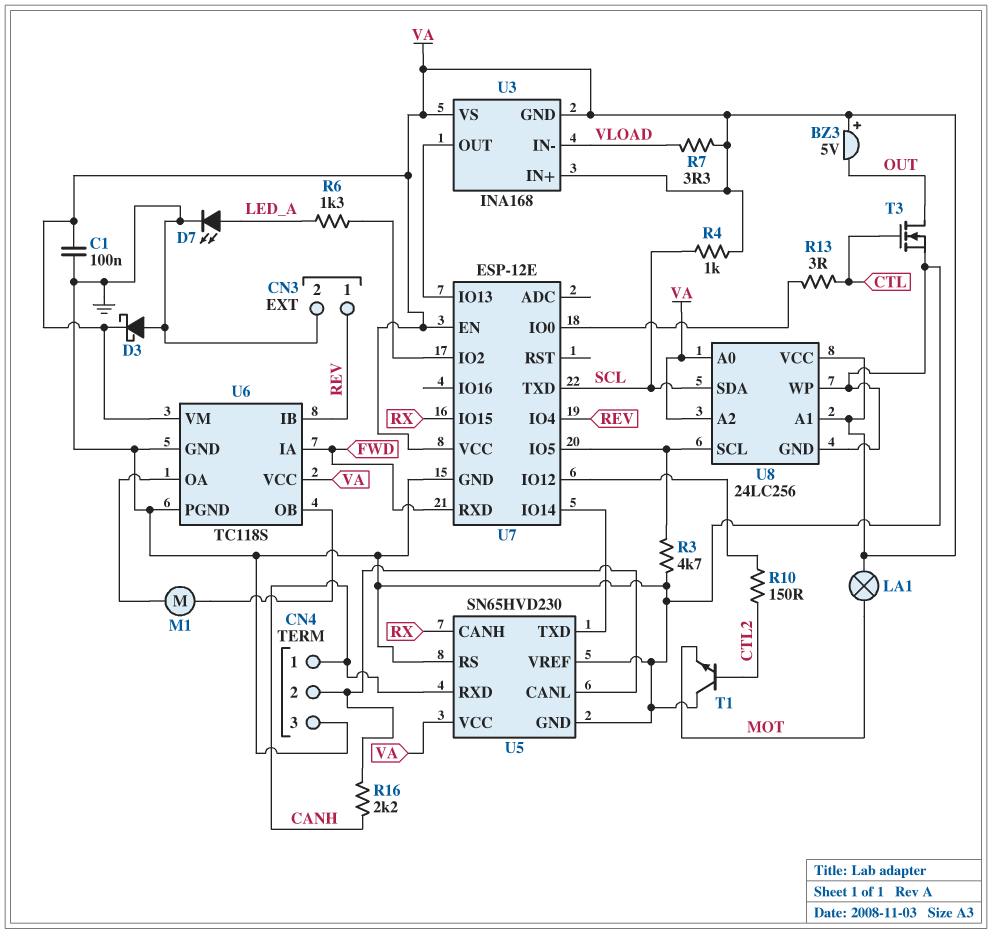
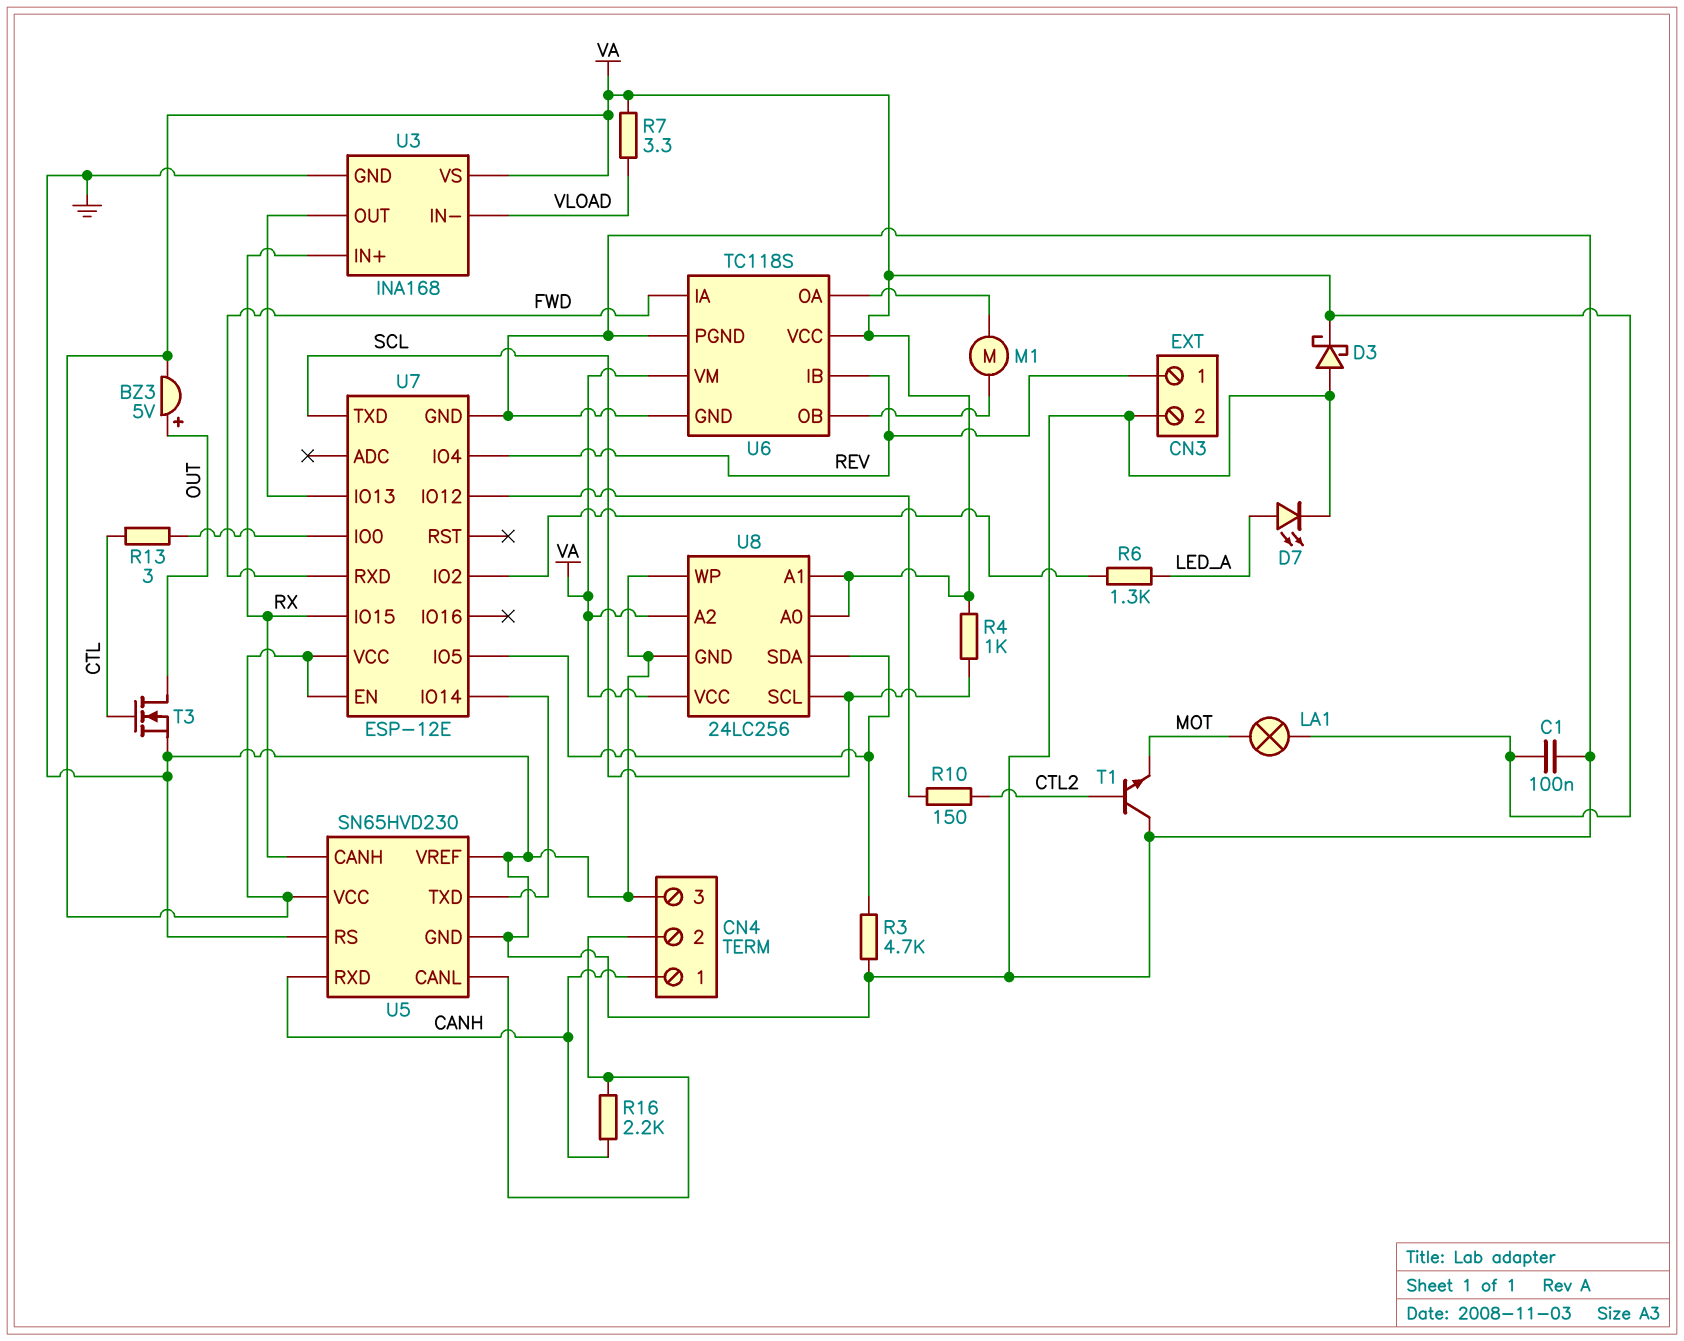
BZ3: buzzer 5V (plus VA, minus OUT) -> buzzer 5V (plus OUT, minus VA)
U3 pin GND: VA -> GND
U3 pin IN+: VA -> RX
U8 pin SCL: U7/IO5 -> SCL
U8 pin SDA: SCL -> U7/IO5

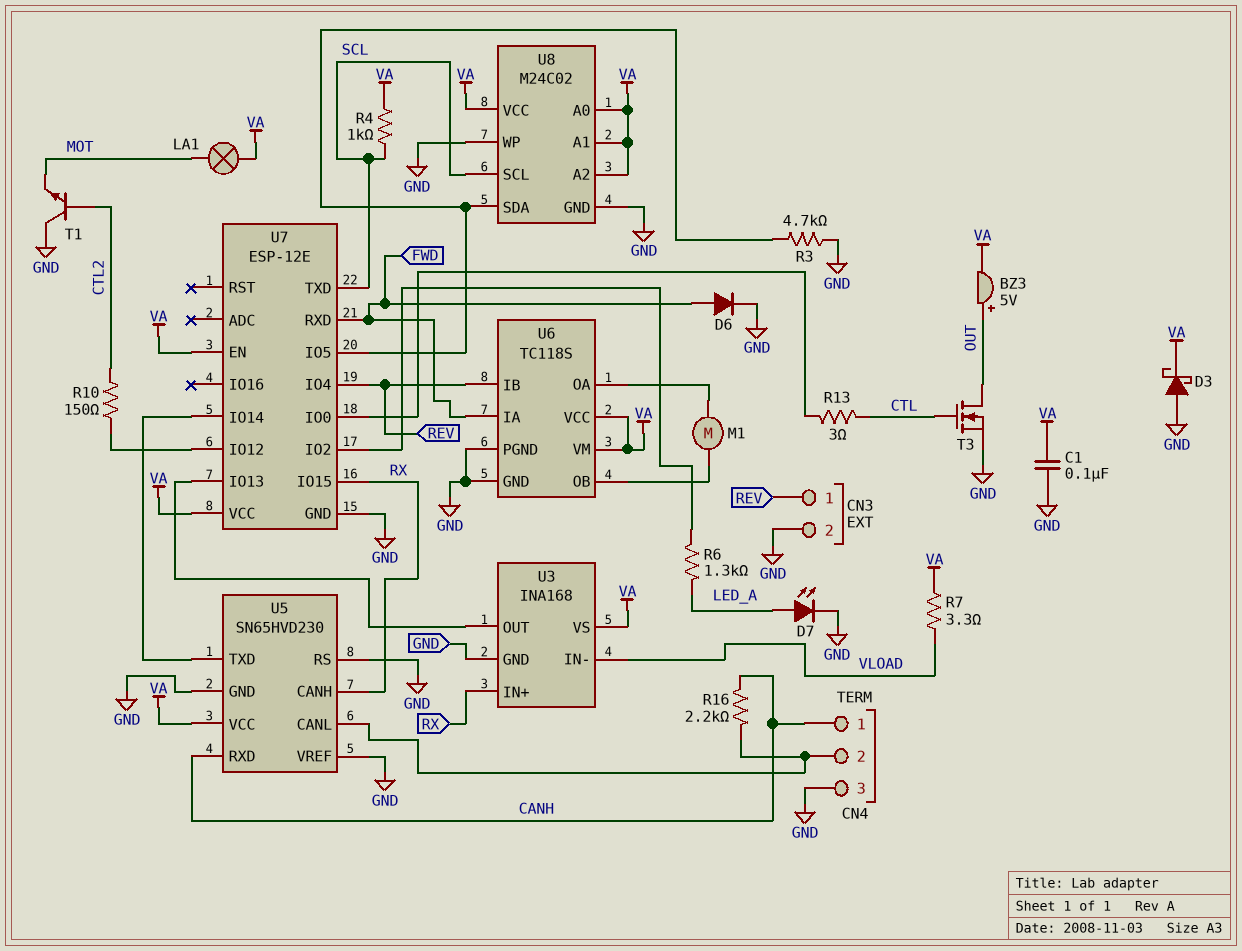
D6: none -> diode (A FWD, K GND)
U8: 24LC256 -> M24C02

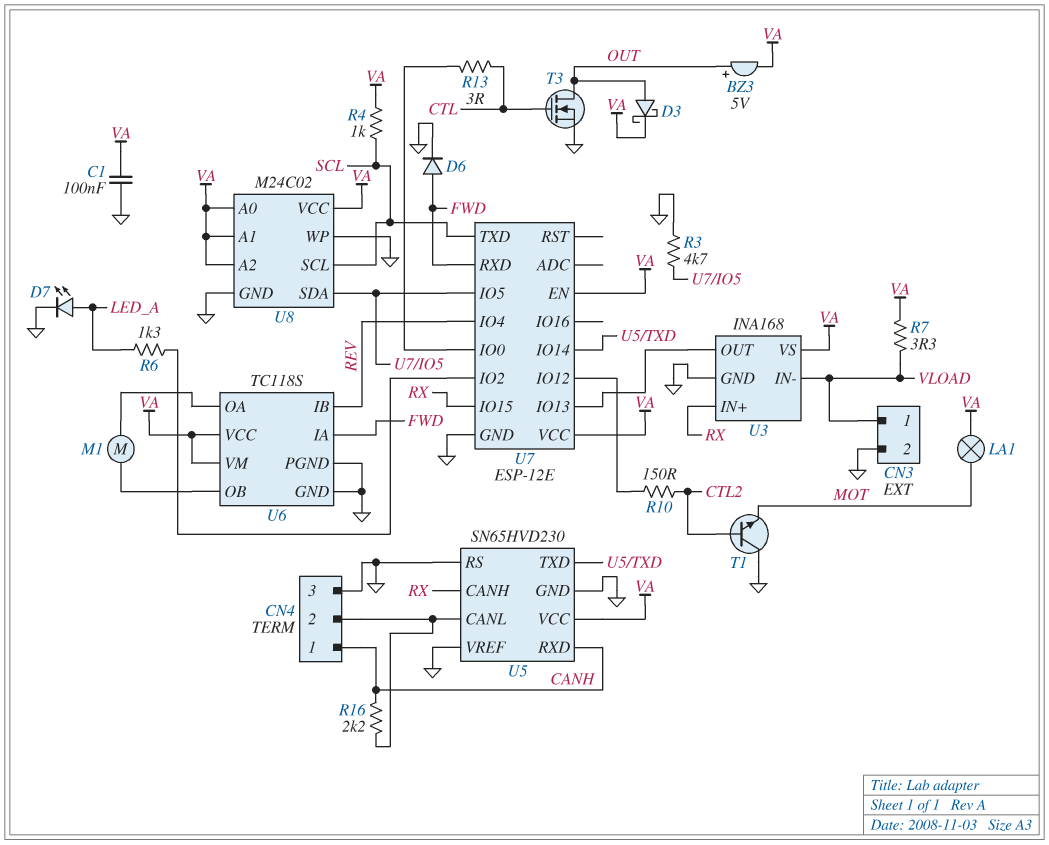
CN3 pin 1: REV -> VLOAD
D3: schottky (A GND, K VA) -> schottky (A OUT, K VA)

